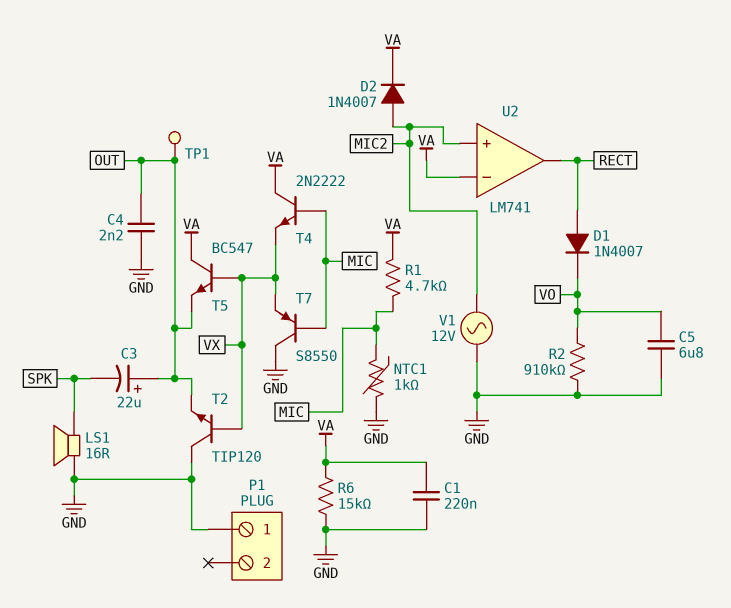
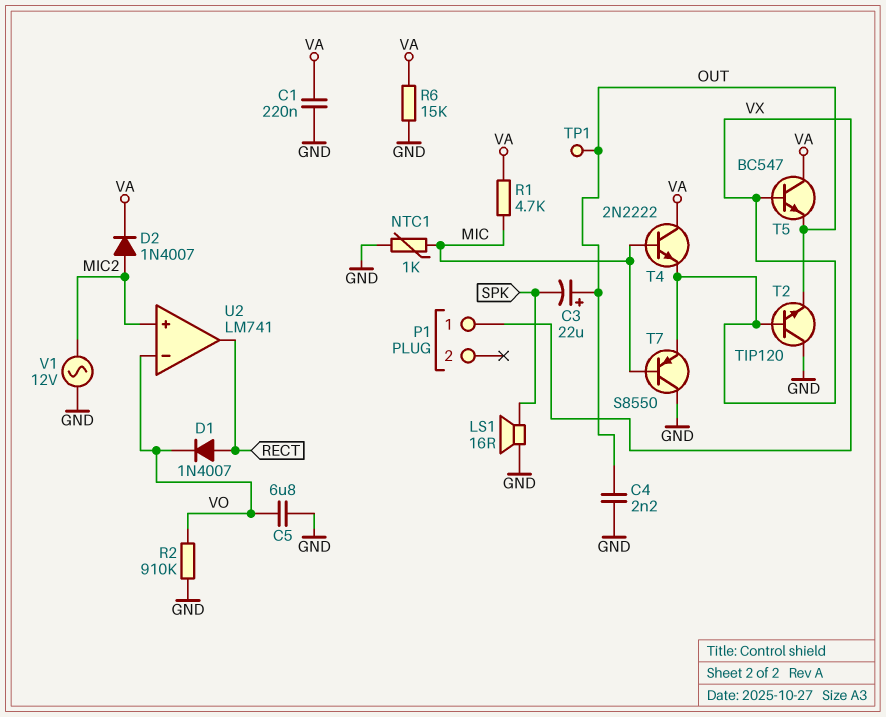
P1 pin 1: GND -> VX
U2 pin in-: VA -> VO

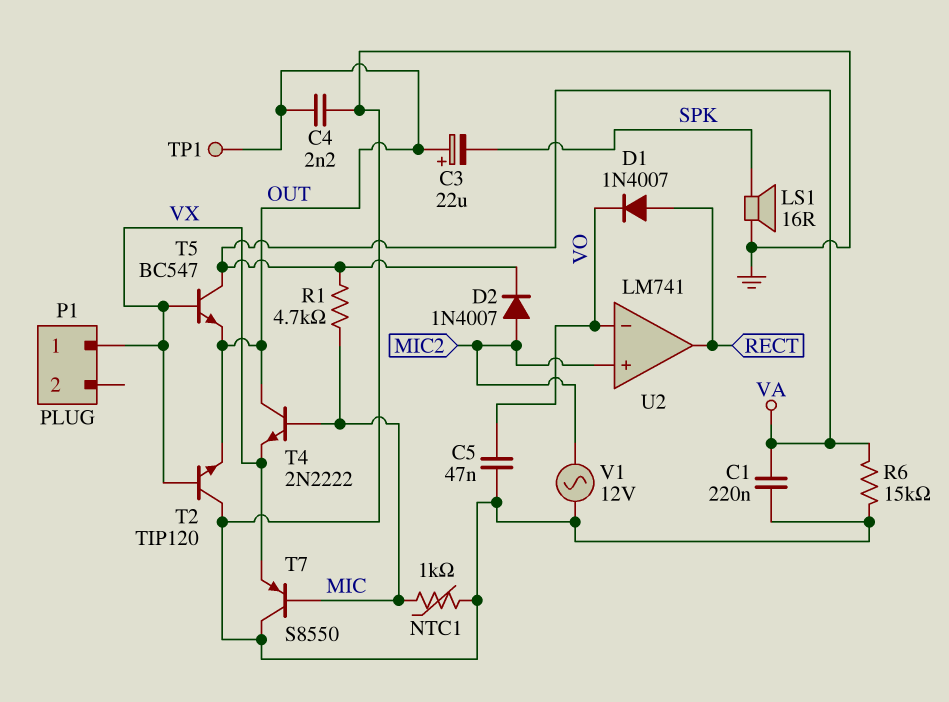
C5: 6.8uF (GND, VO) -> 47nF (GND, VO)
R2: 910k (GND, VO) -> none
T4: NPN 2N2222 (B MIC, C VA, E VX) -> NPN 2N2222 (B MIC, C OUT, E VX)

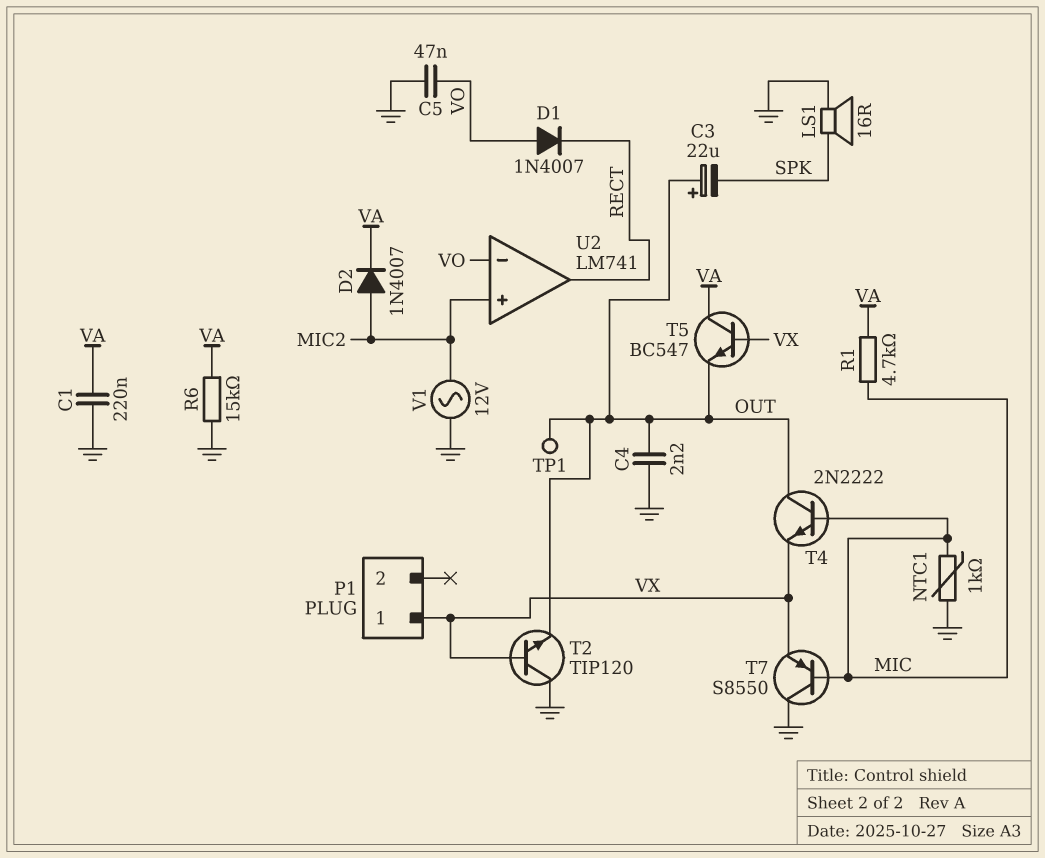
D1: diode 1N4007 (A RECT, K VO) -> diode 1N4007 (A VO, K RECT)

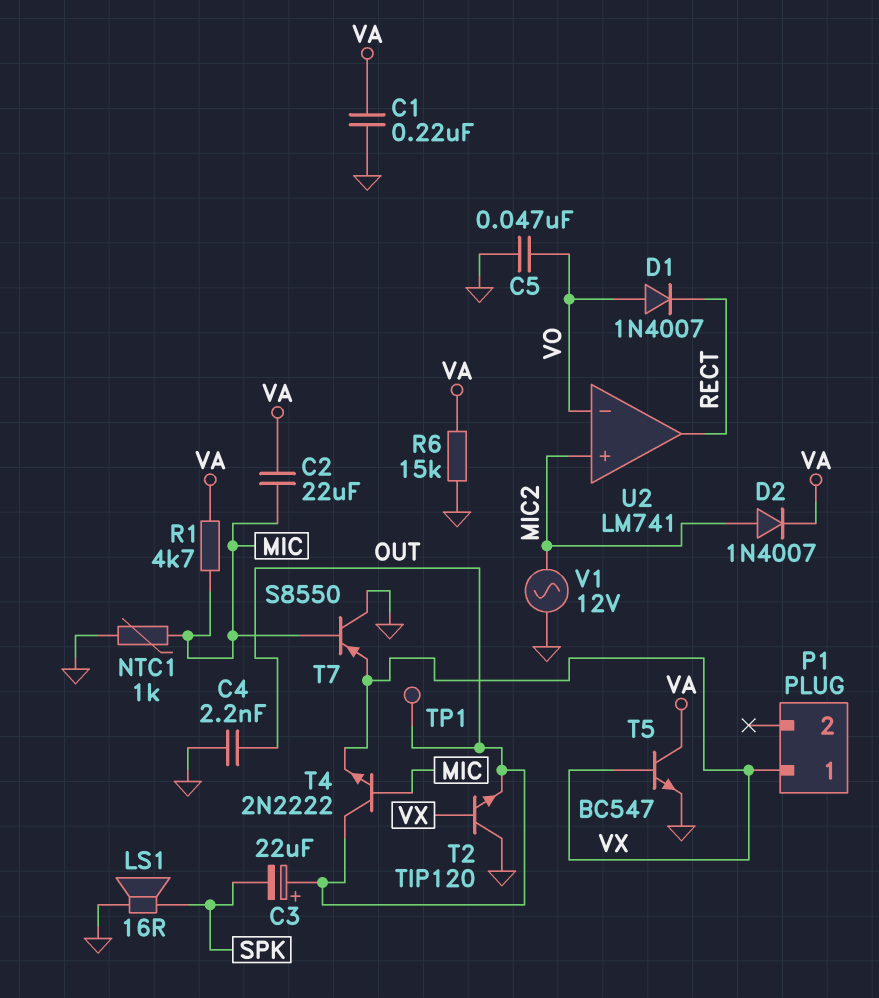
C2: none -> 22uF (MIC, VA)
T5: NPN BC547 (B VX, C VA, E OUT) -> NPN BC547 (B VX, C VA, E GND)

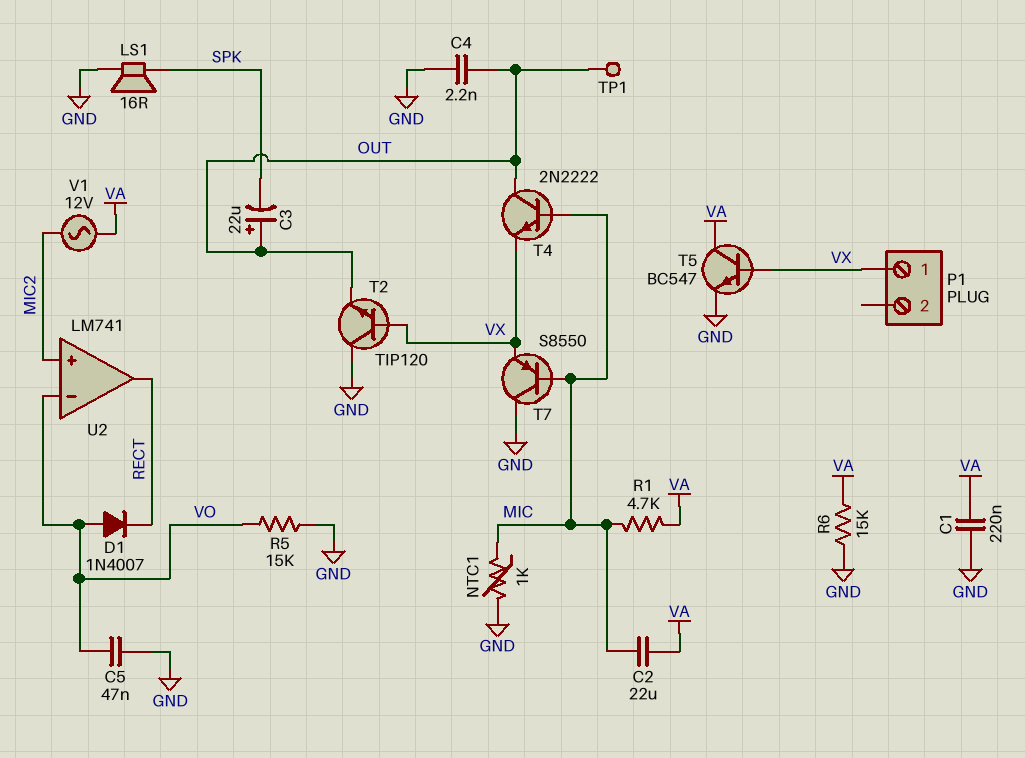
D2: diode 1N4007 (A MIC2, K VA) -> none
R5: none -> 15k (GND, VO)
V1: AC 12V (GND, MIC2) -> AC 12V (MIC2, VA)

